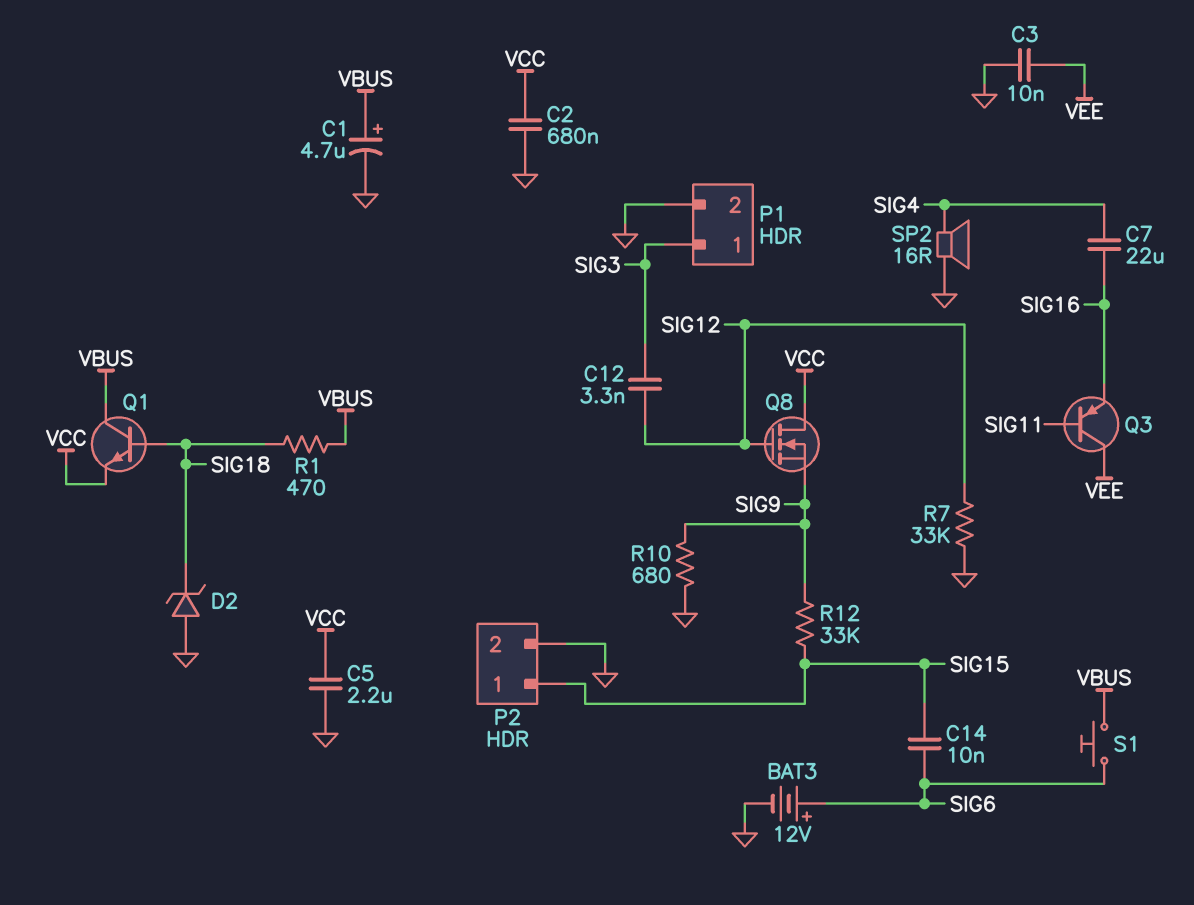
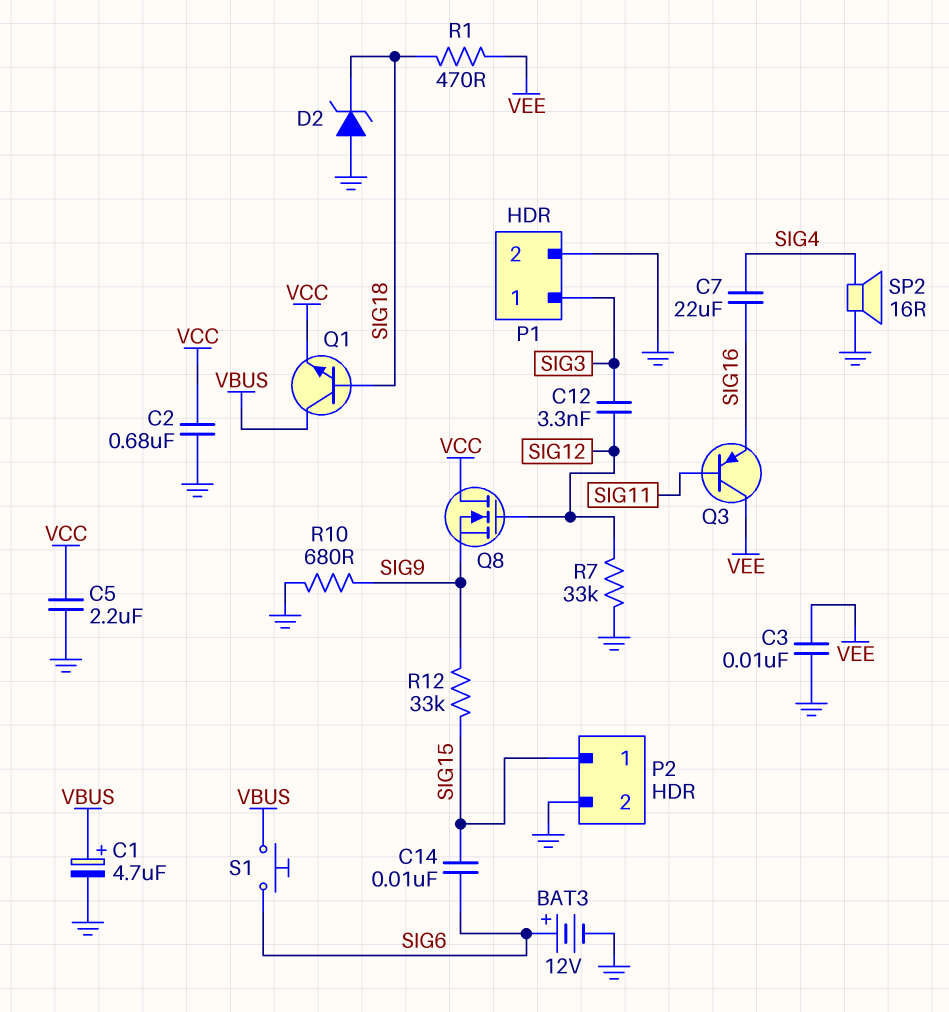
R1: 470 (SIG18, VBUS) -> 470 (SIG18, VEE)

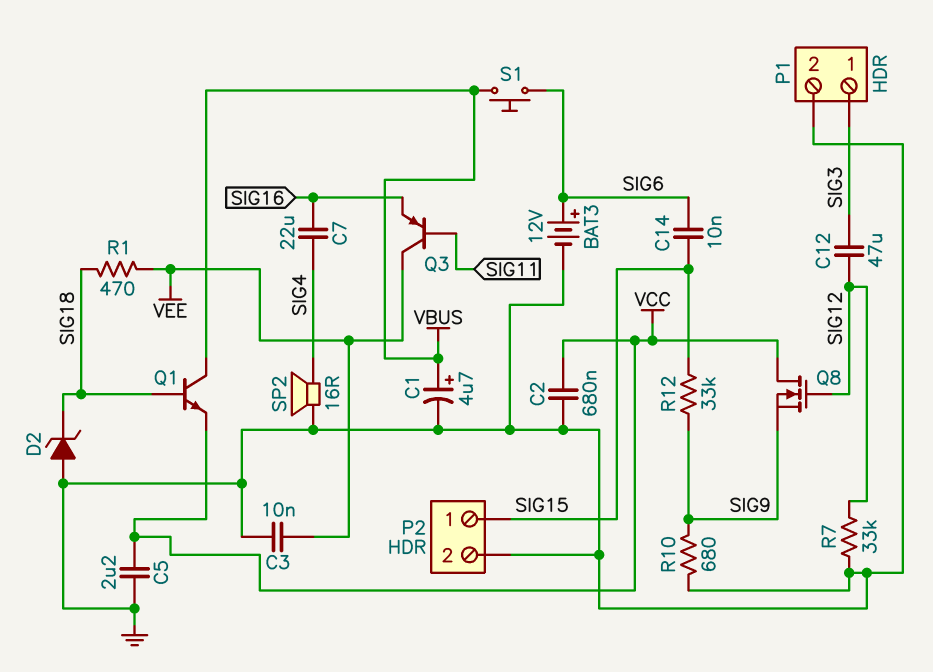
C12: 3.3nF (SIG3, SIG12) -> 47uF (SIG3, SIG12)

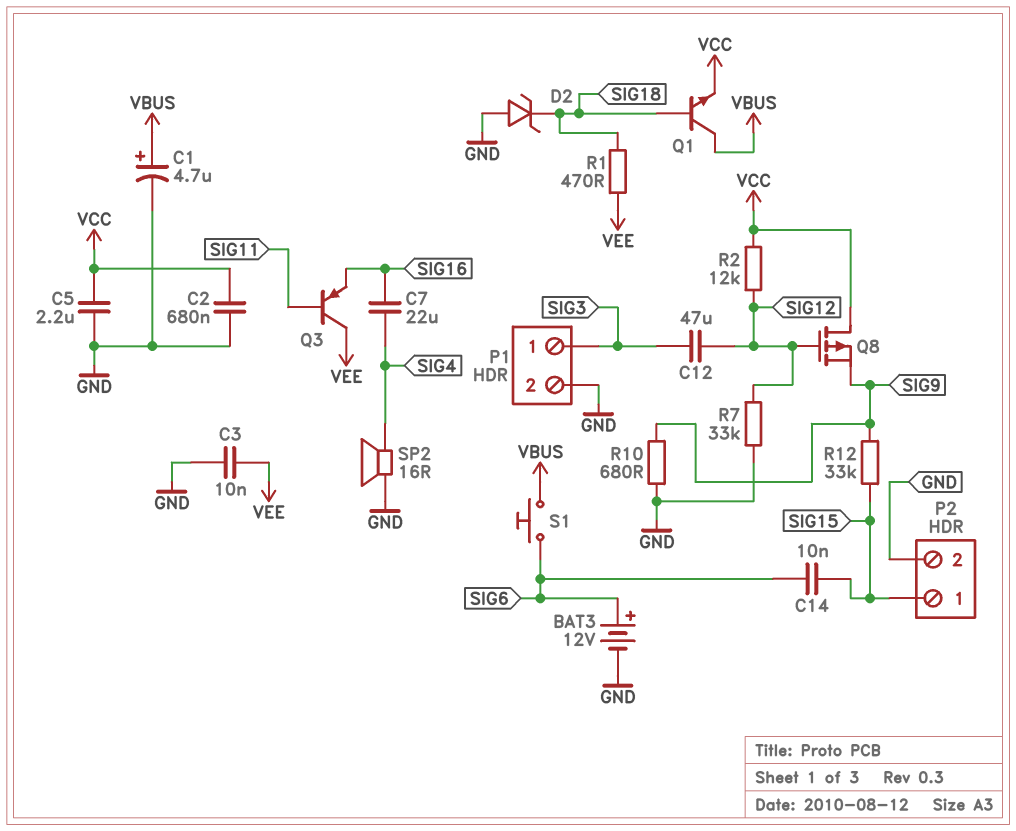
Q8: NMOS (G SIG12, D VCC, S SIG9) -> PMOS (G SIG12, D VCC, S SIG9)
R2: none -> 12k (SIG12, VCC)

